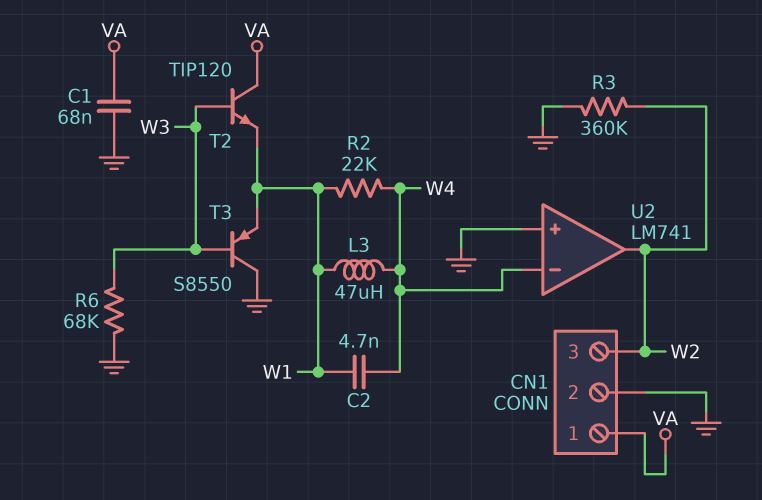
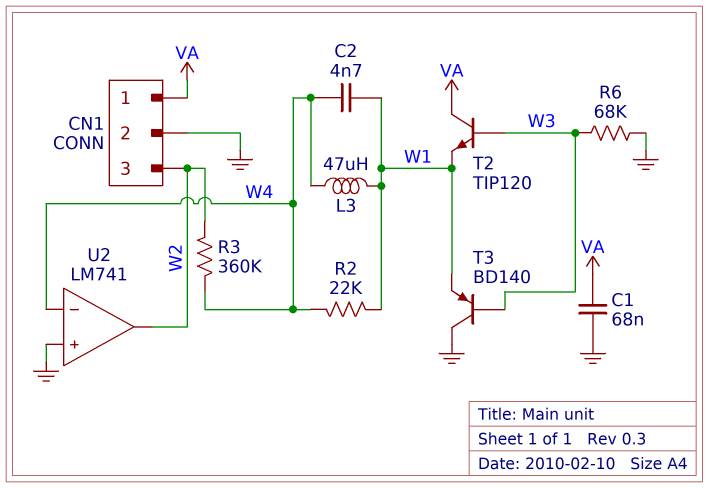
R3: 360k (GND, W2) -> 360k (W2, W4)
T3: PNP S8550 (B W3, C GND, E W1) -> PNP BD140 (B W3, C GND, E W1)

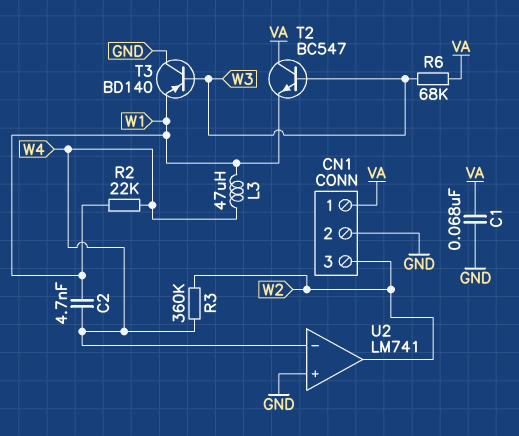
R6: 68k (GND, W3) -> 68k (VA, W3)
T2: NPN TIP120 (B W3, C VA, E W1) -> NPN BC547 (B W3, C VA, E W1)

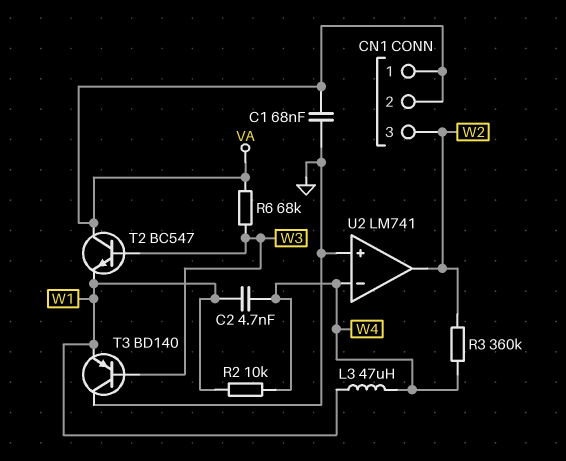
CN1 pin 2: GND -> VA
R2: 22k (W1, W4) -> 10k (W1, W4)

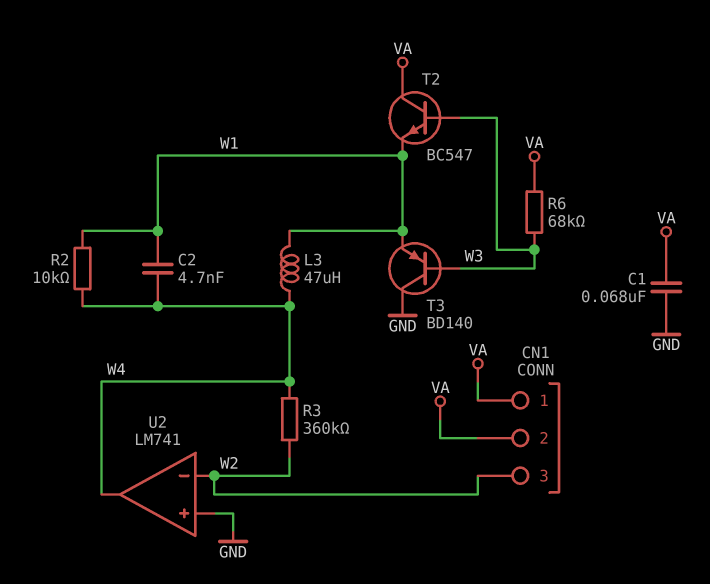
U2 pin in-: W4 -> W2
U2 pin out: W2 -> W4

